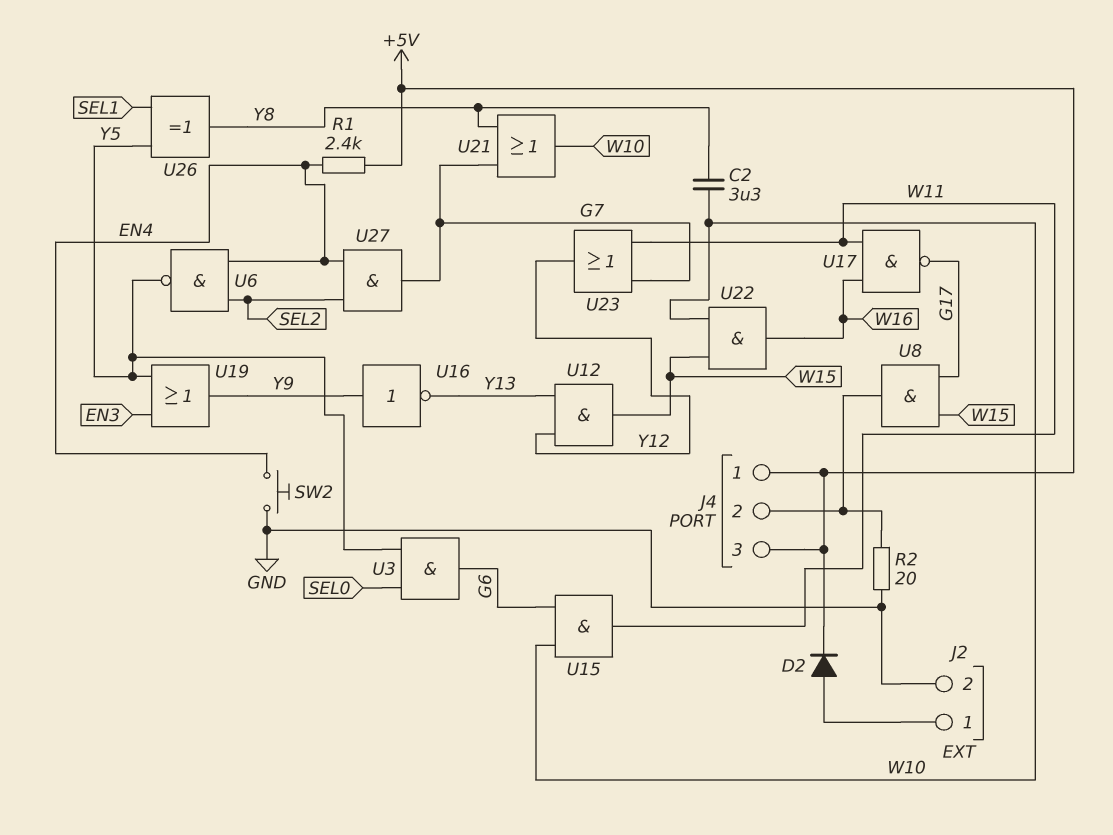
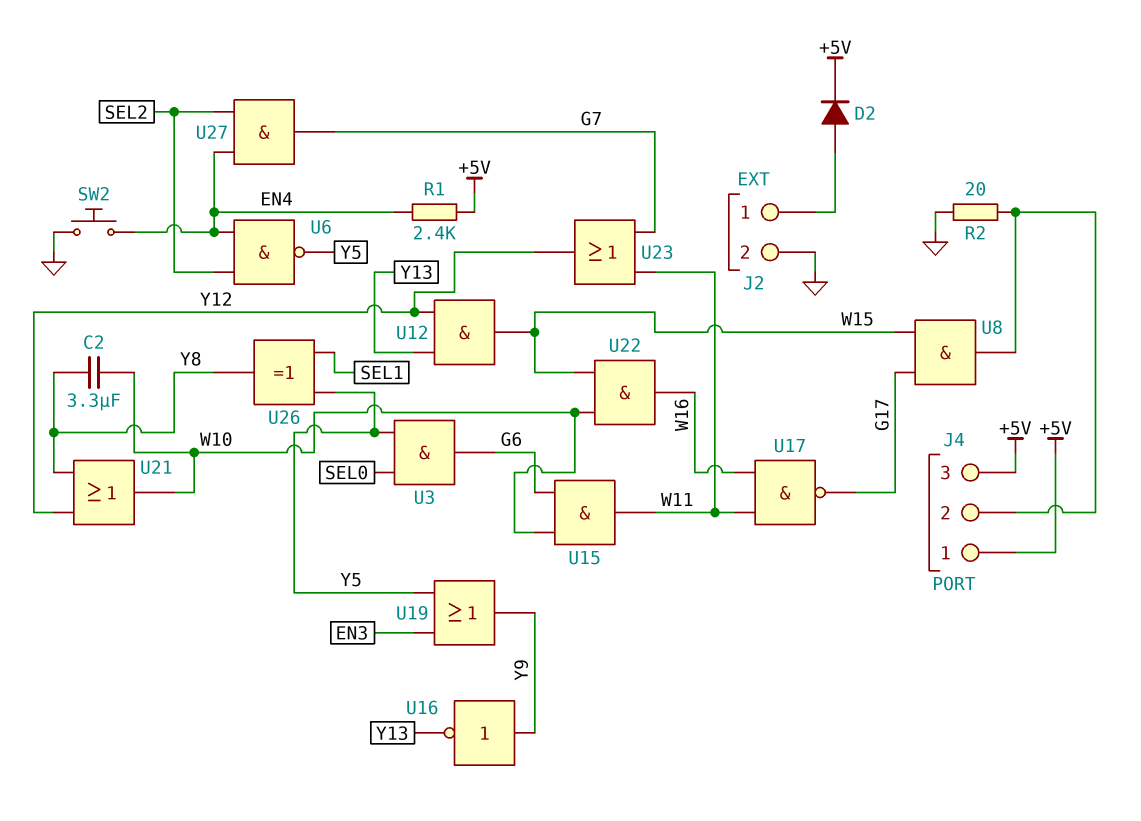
U21: OR (in G7, in Y8, out W10) -> OR (in Y8, in Y12, out W10)

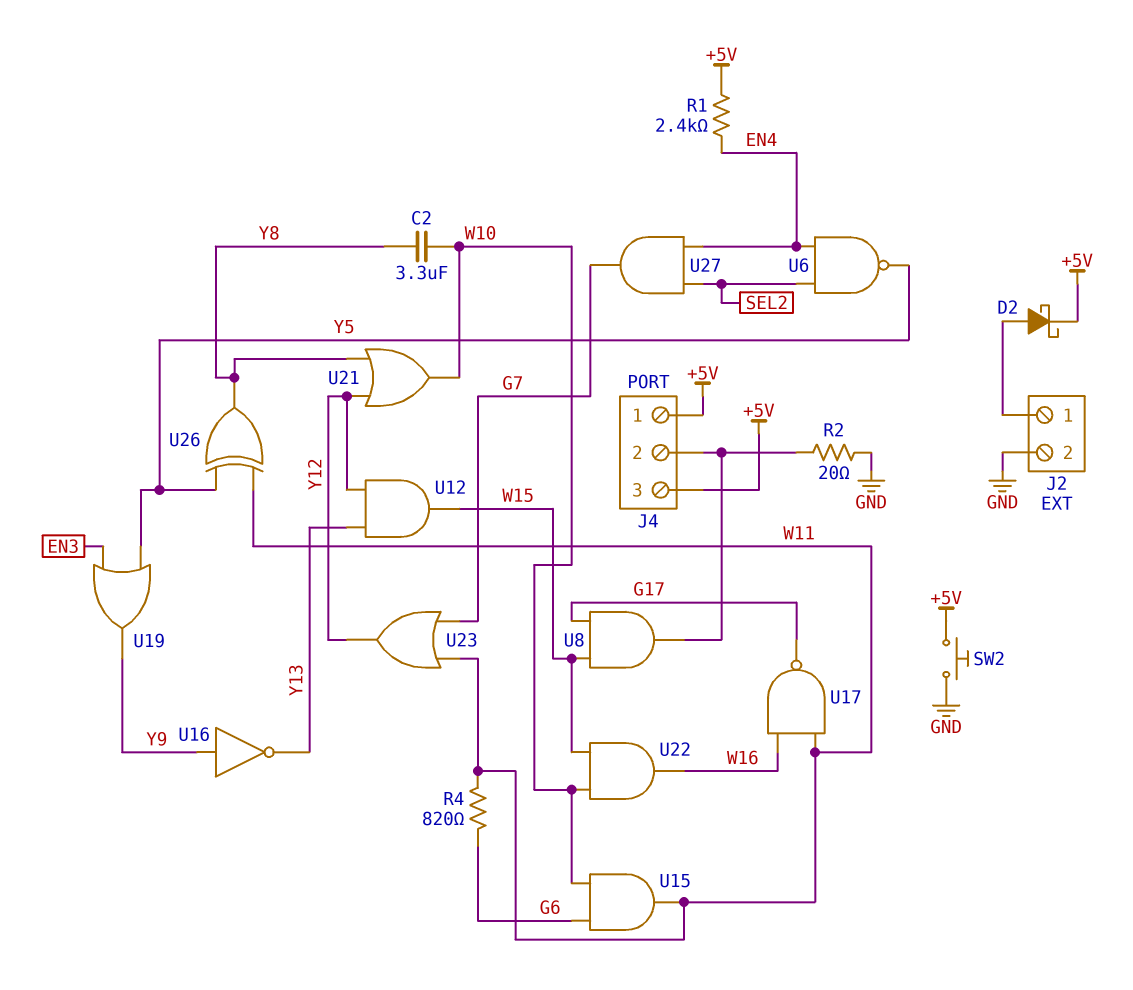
D2: diode (A J2/1, K +5V) -> schottky (A J2/1, K +5V)
R4: none -> 820 (G6, W11)
SW2: button (EN4, GND) -> button (+5V, GND)
U3: AND (in SEL0, in Y5, out G6) -> none
U26: XOR (in SEL1, in Y5, out Y8) -> XOR (in W11, in Y5, out Y8)

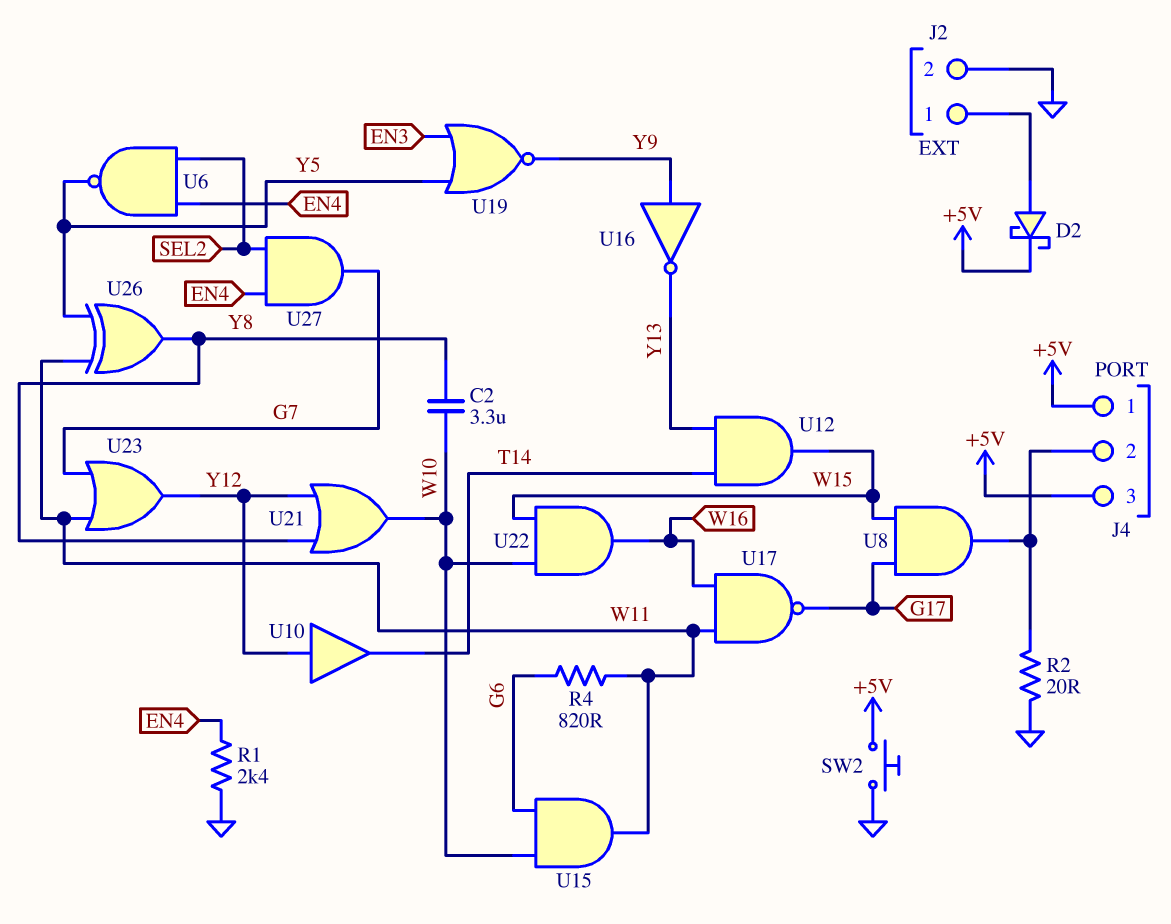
R1: 2.4k (+5V, EN4) -> 2.4k (EN4, GND)
U10: none -> buffer (in Y12, out T14)
U12: AND (in Y12, in Y13, out W15) -> AND (in T14, in Y13, out W15)
U19: OR (in EN3, in Y5, out Y9) -> NOR (in EN3, in Y5, out Y9)

